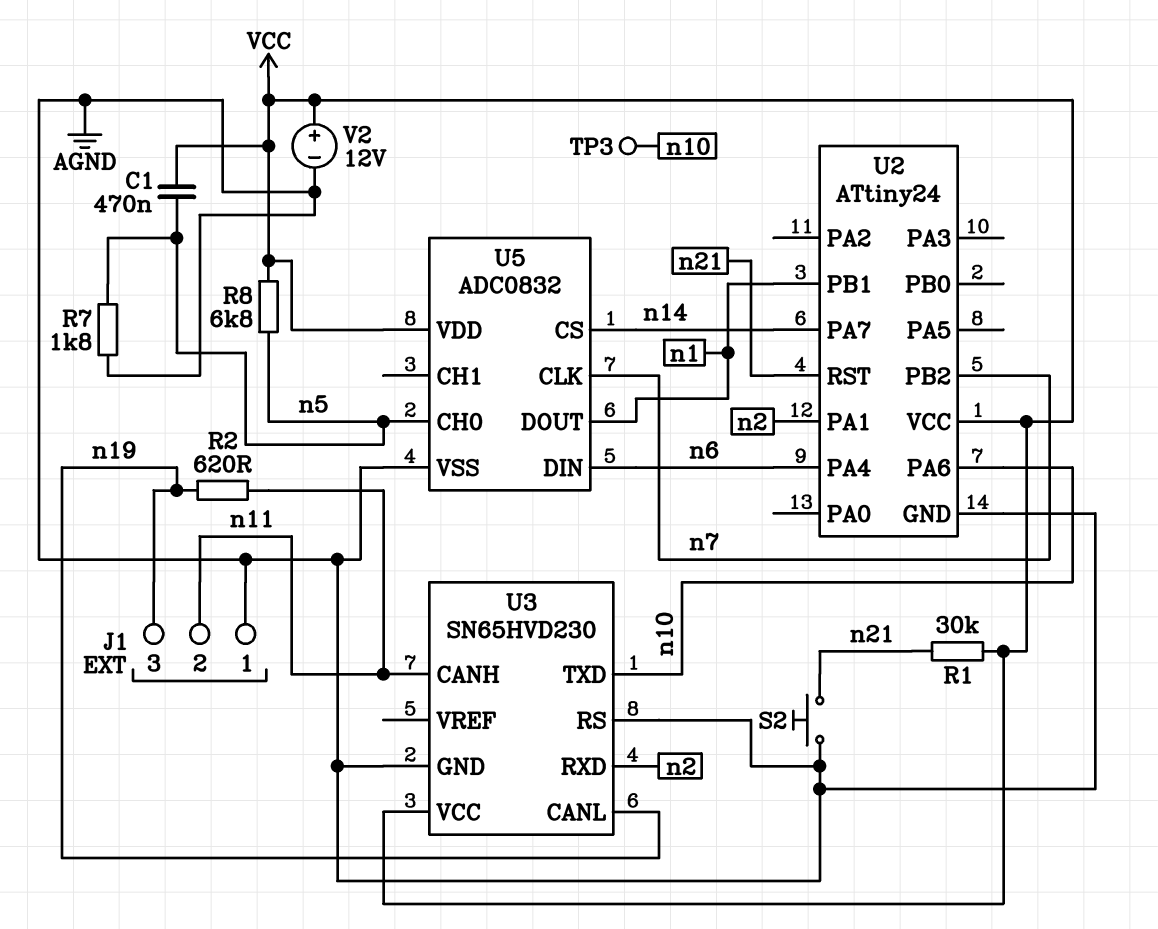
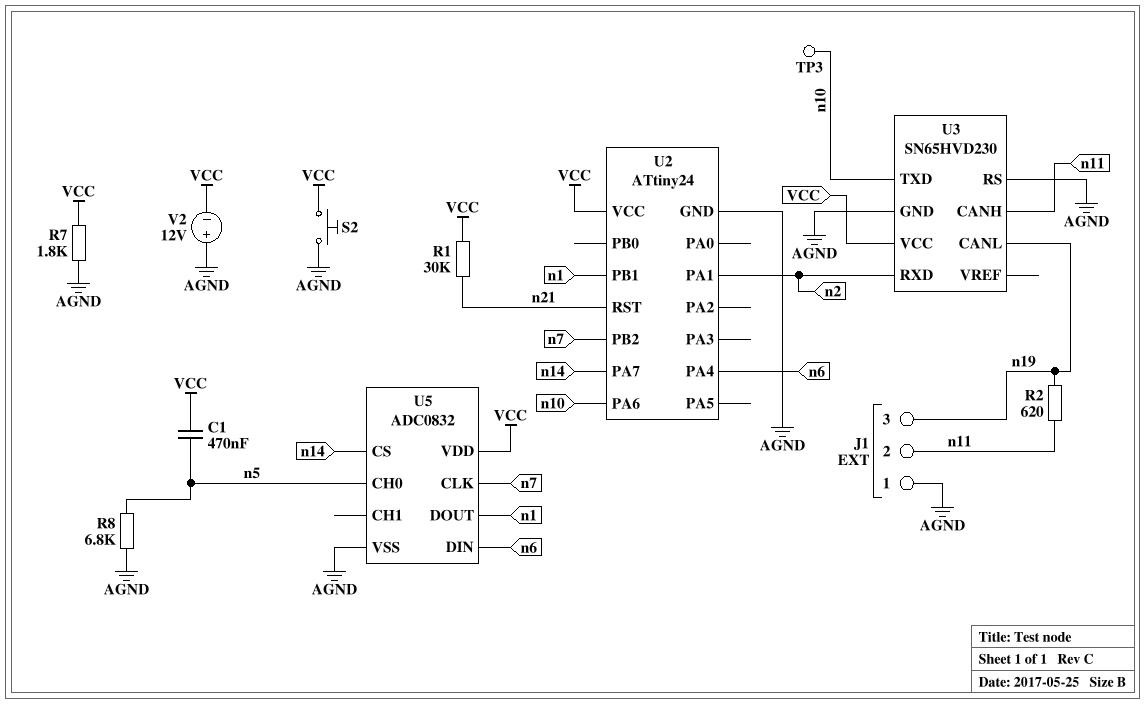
R7: 1.8k (AGND, n5) -> 1.8k (AGND, VCC)
R8: 6.8k (VCC, n5) -> 6.8k (AGND, n5)
S2: button (AGND, n21) -> button (AGND, VCC)
V2: 12V (plus VCC, minus AGND) -> 12V (plus AGND, minus VCC)

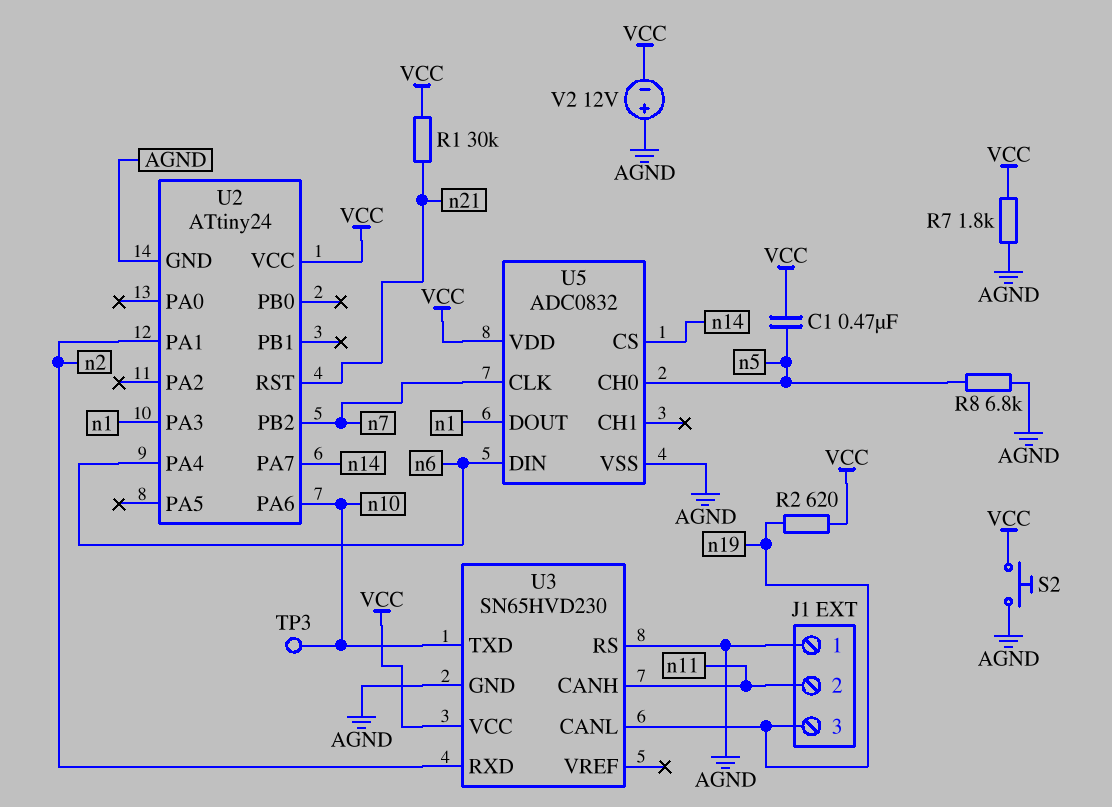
R2: 620 (n11, n19) -> 620 (VCC, n19)
U2 pin PA3: none -> n1
U2 pin PB1: n1 -> none

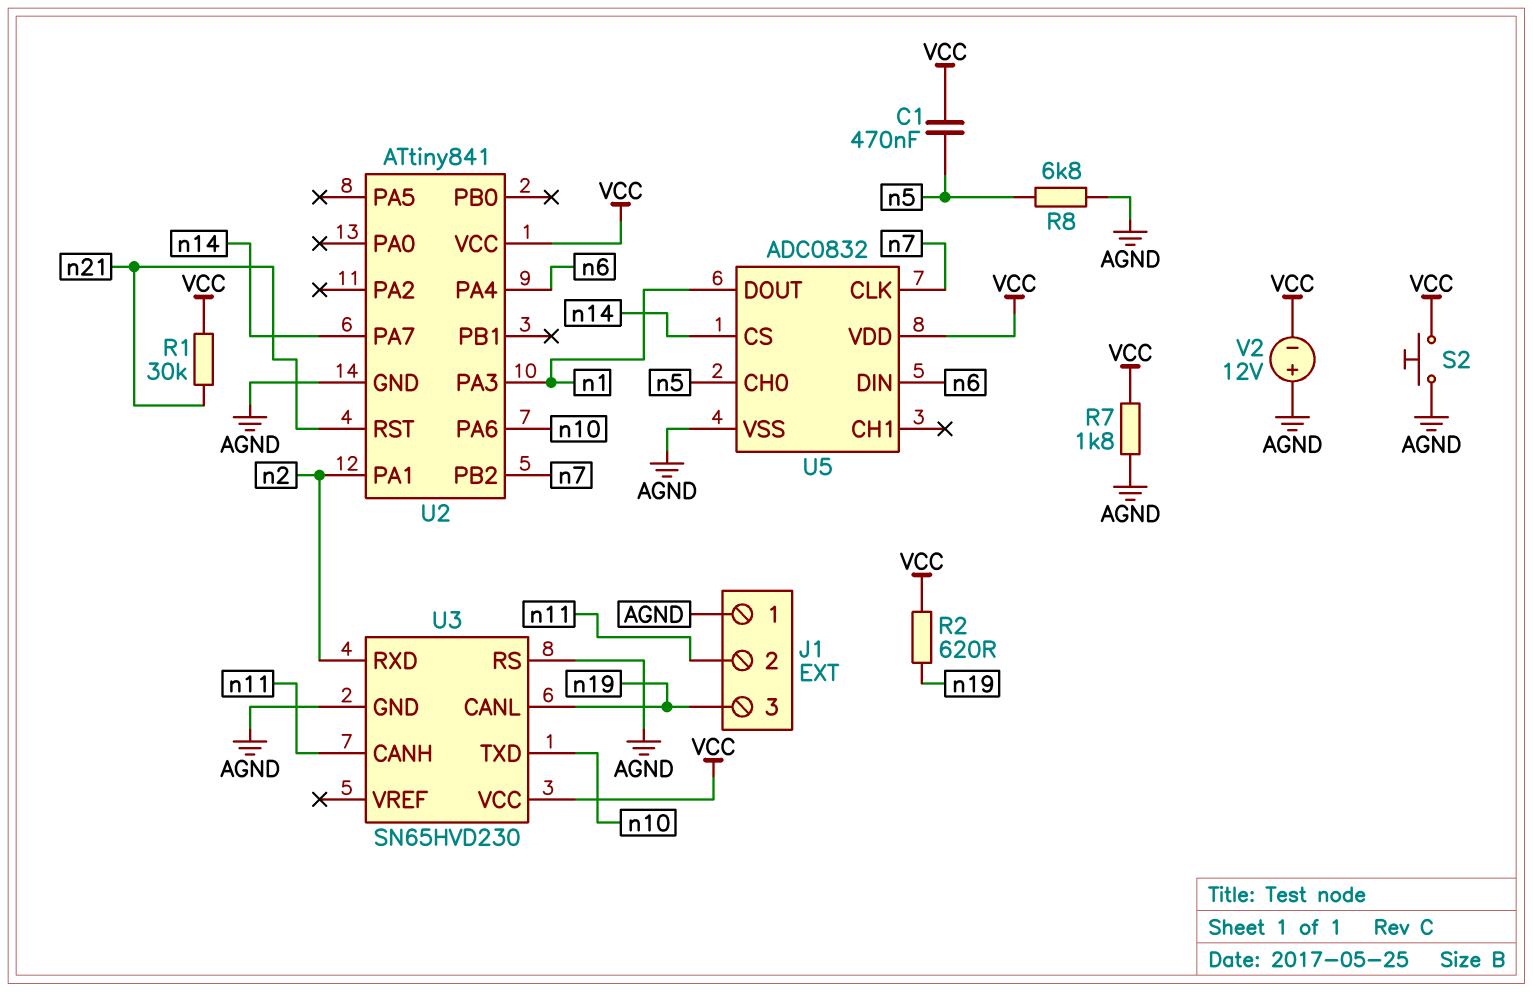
TP3: test point (n10) -> none
U2: ATtiny24 -> ATtiny841

